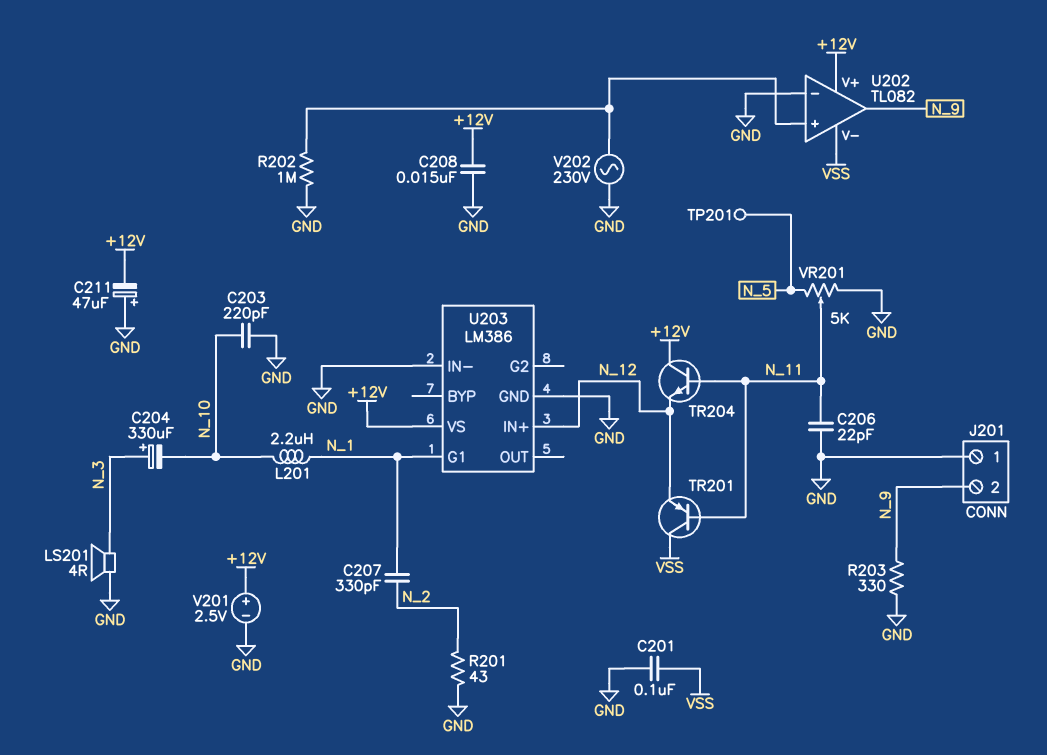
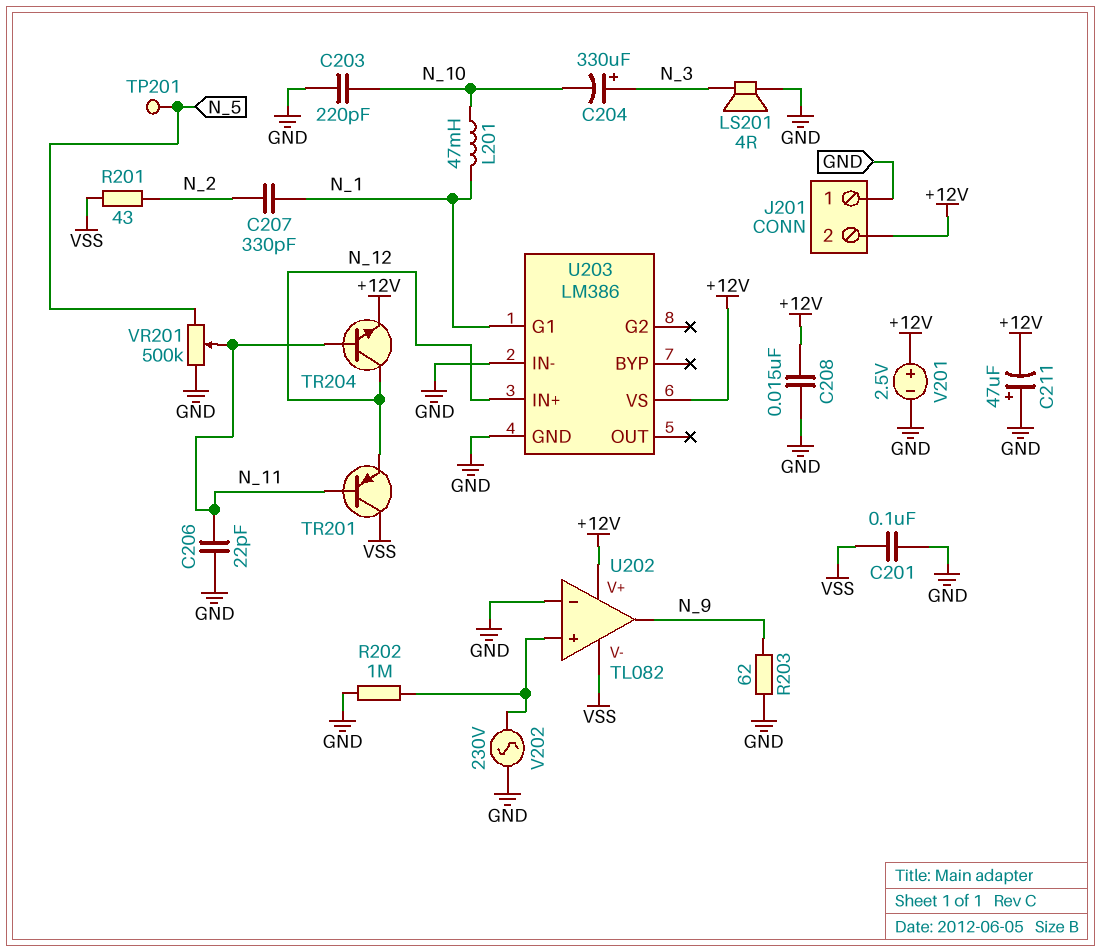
J201 pin 2: N_9 -> +12V
L201: 2.2uH (N_1, N_10) -> 47mH (N_1, N_10)
R201: 43 (GND, N_2) -> 43 (N_2, VSS)
R203: 330 (GND, N_9) -> 62 (GND, N_9)
TR204: NPN (B N_11, C +12V, E N_12) -> NPN (B N_11, C N_12, E +12V)
VR201: 5k (GND, N_5, wiper N_11) -> 500k (GND, N_5, wiper N_11)

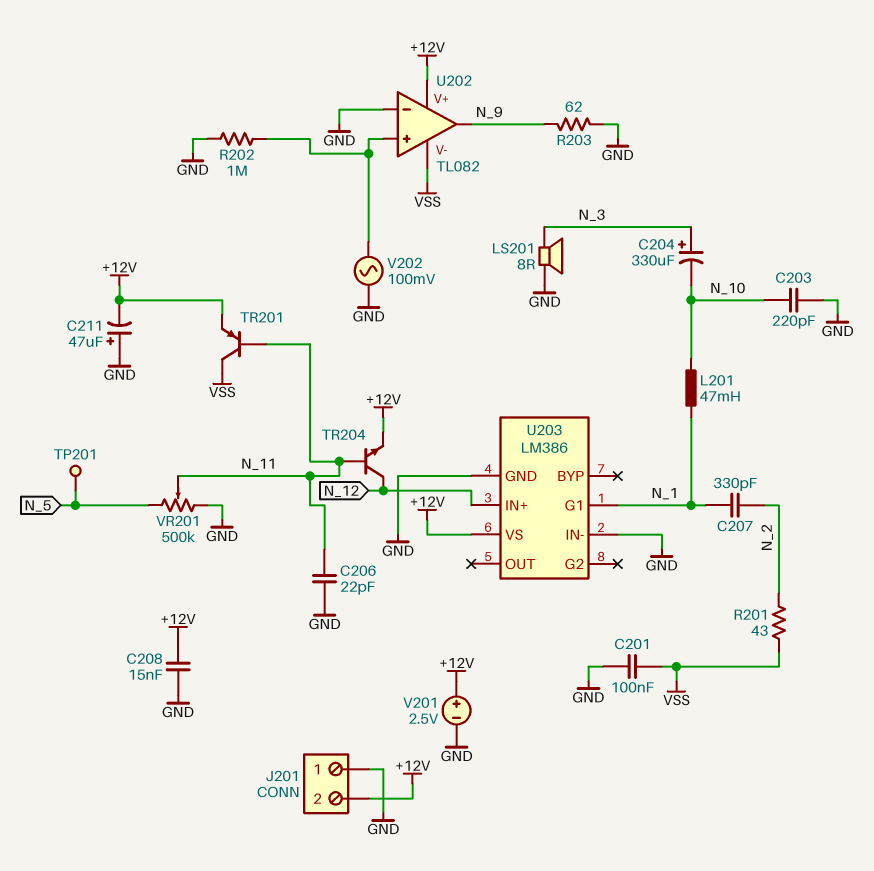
LS201: speaker 4R (GND, N_3) -> speaker 8R (GND, N_3)
TR201: PNP (B N_11, C VSS, E N_12) -> PNP (B N_11, C VSS, E +12V)
V202: AC 230V (GND, U202/in+) -> AC 100mV (GND, U202/in+)

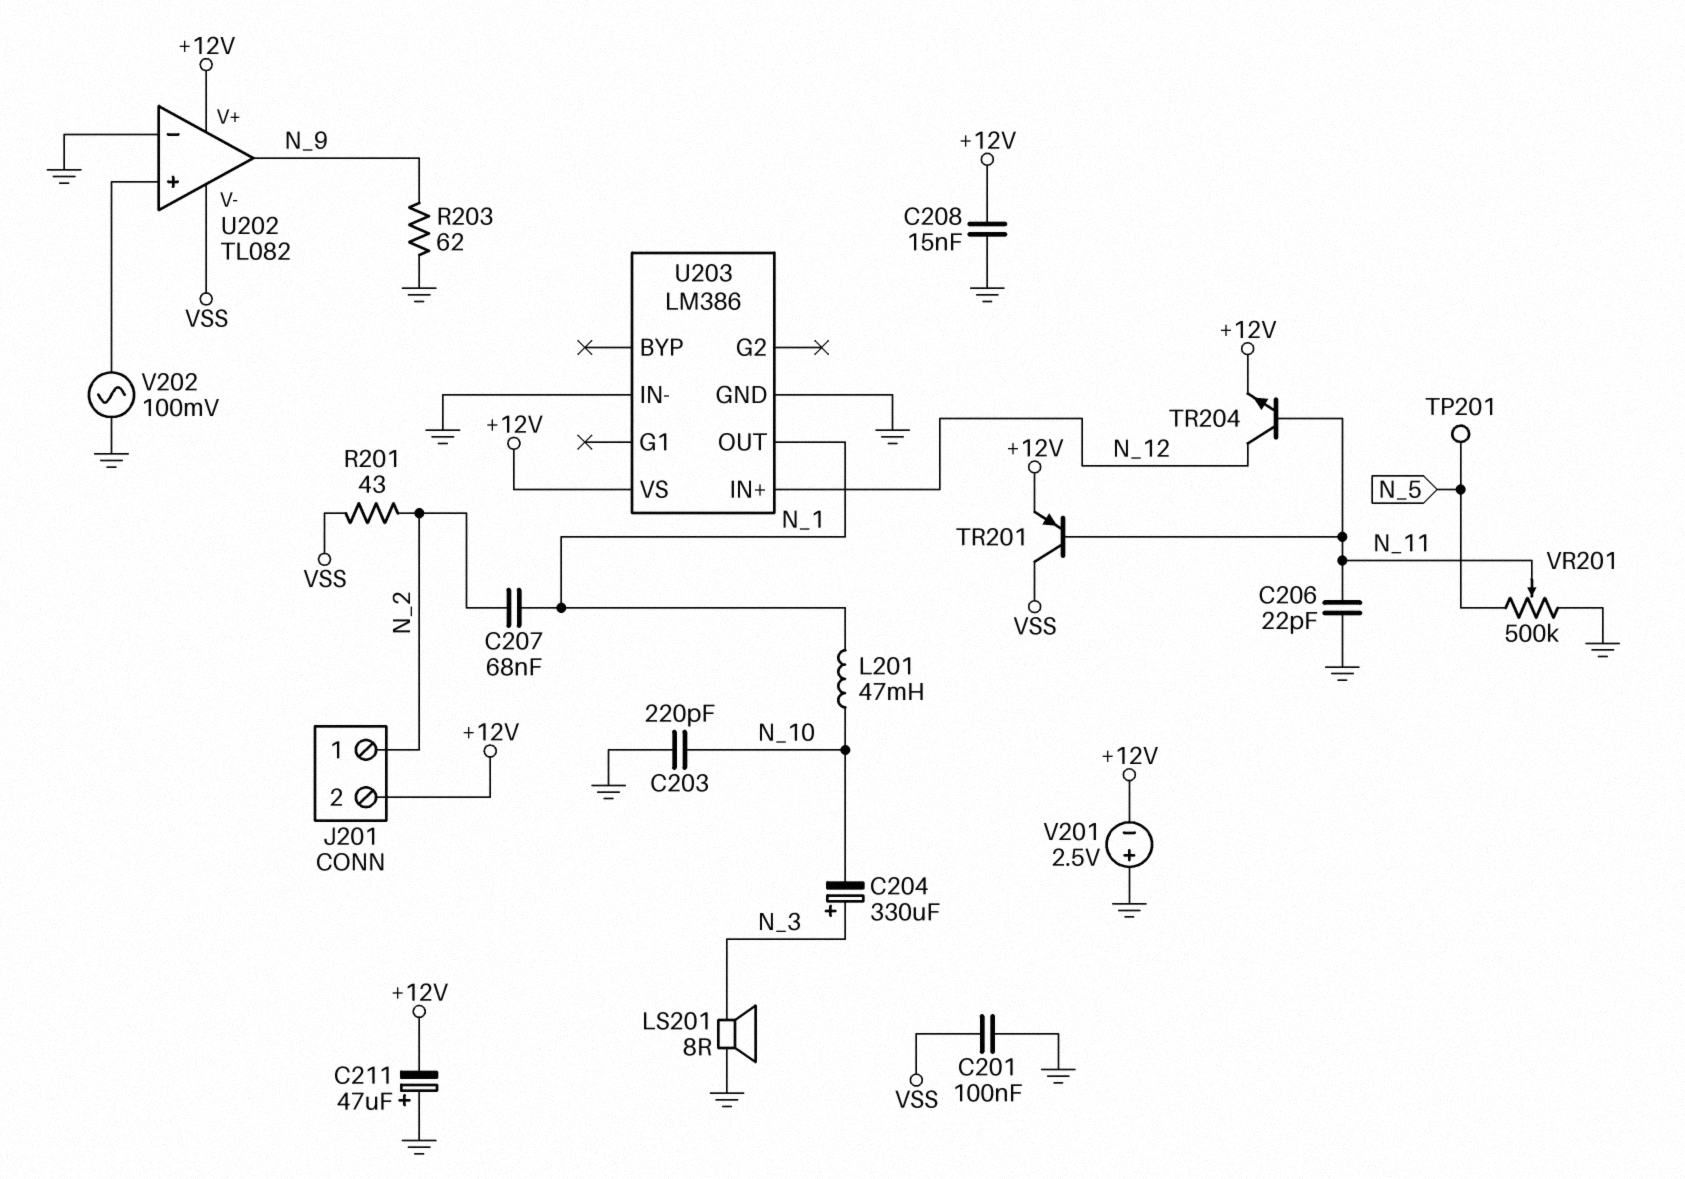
C207: 330pF (N_1, N_2) -> 68nF (N_1, N_2)
J201 pin 1: GND -> N_2
R202: 1M (GND, U202/in+) -> none
U203 pin G1: N_1 -> none
U203 pin OUT: none -> N_1
V201: 2.5V (plus +12V, minus GND) -> 2.5V (plus GND, minus +12V)

